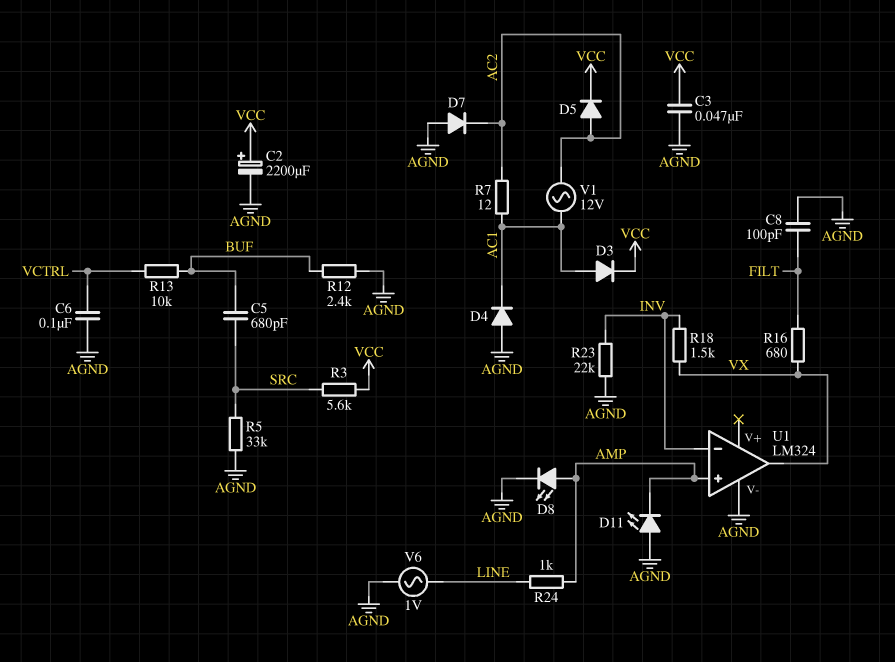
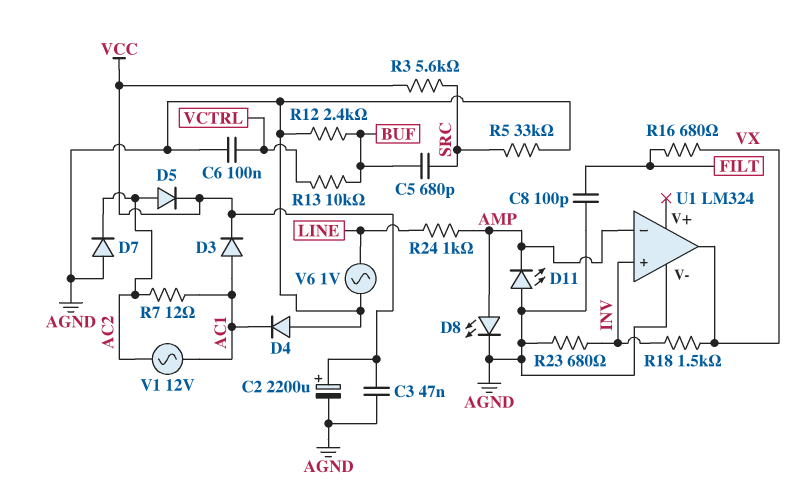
R23: 22k (AGND, INV) -> 680 (AGND, INV)
U1 pin in+: AMP -> INV
U1 pin in-: INV -> AMP

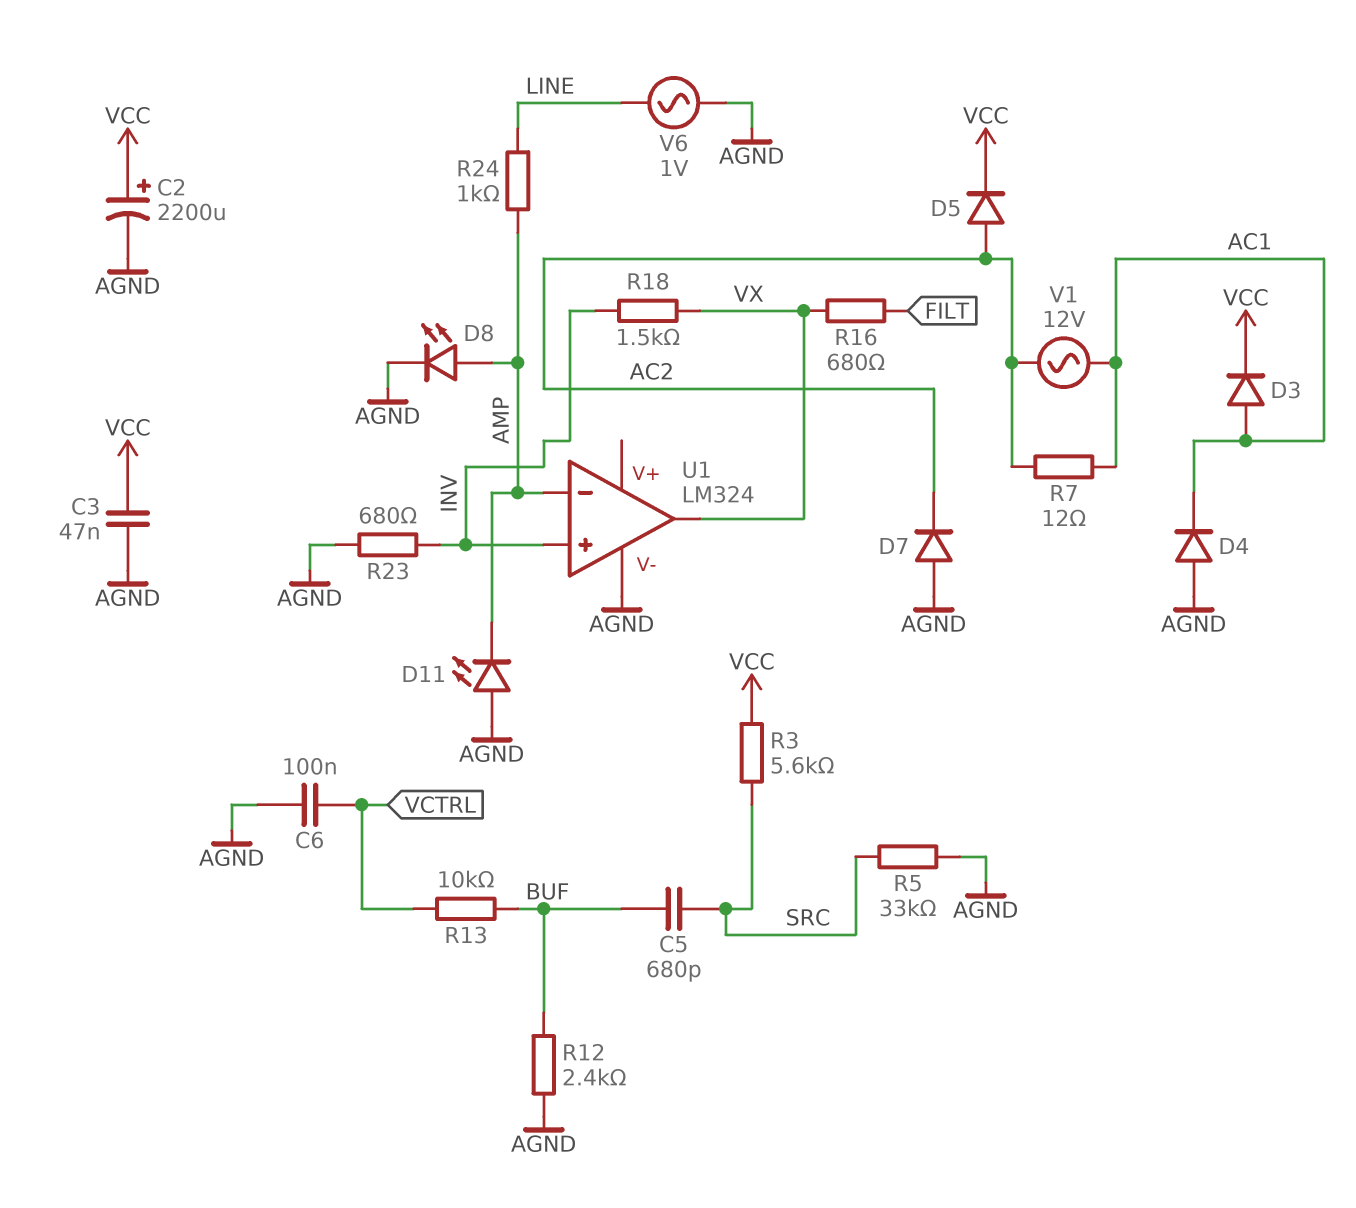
C8: 100pF (AGND, FILT) -> none

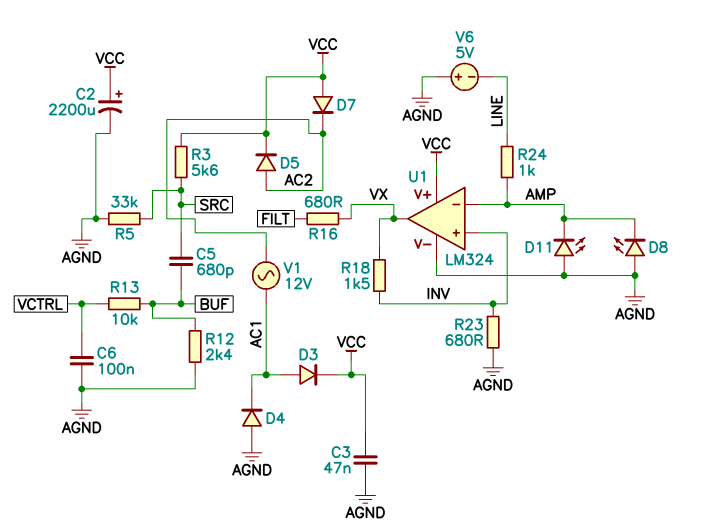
D7: diode (A AGND, K AC2) -> diode (A VCC, K AC2)
D8: LED (A AMP, K AGND) -> LED (A AGND, K AMP)
R7: 12 (AC1, AC2) -> none
U1 pin V+: none -> VCC
V6: AC 1V (AGND, LINE) -> 5V (plus AGND, minus LINE)

